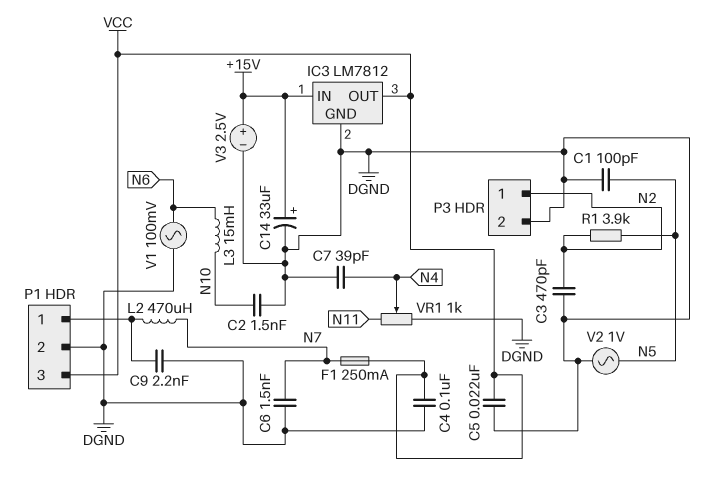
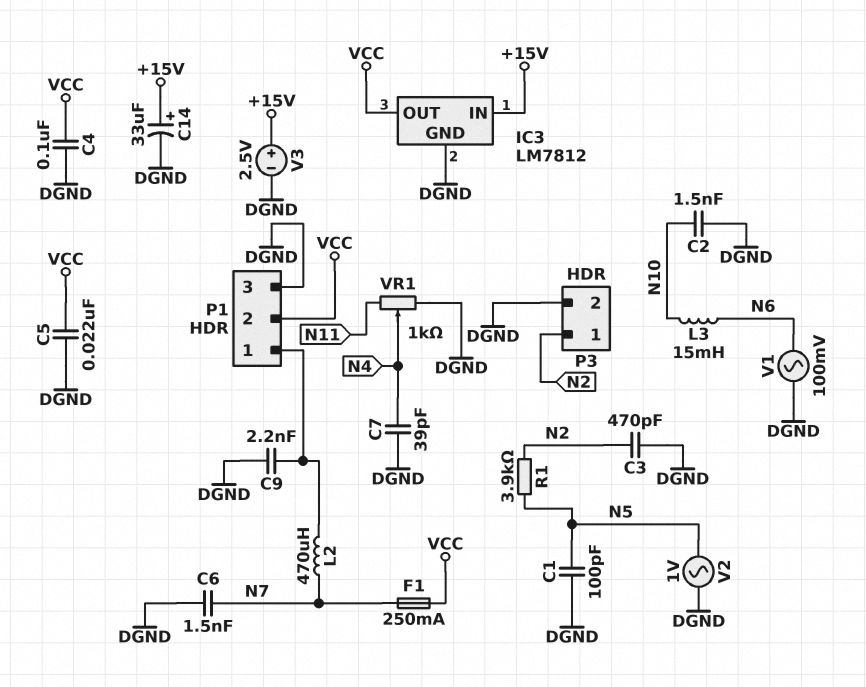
P1 pin 2: DGND -> VCC
P1 pin 3: VCC -> DGND

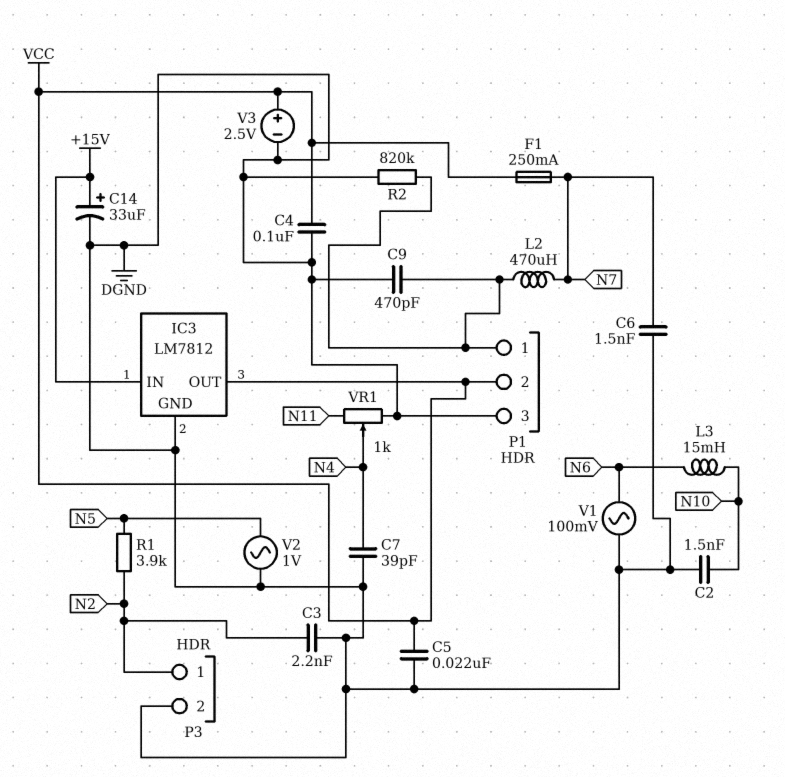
C1: 100pF (DGND, N5) -> none
C3: 470pF (DGND, N2) -> 2.2nF (DGND, N2)
C9: 2.2nF (DGND, P1/1) -> 470pF (DGND, P1/1)
R2: none -> 820k (DGND, P1/1)
V3: 2.5V (plus +15V, minus DGND) -> 2.5V (plus VCC, minus DGND)

